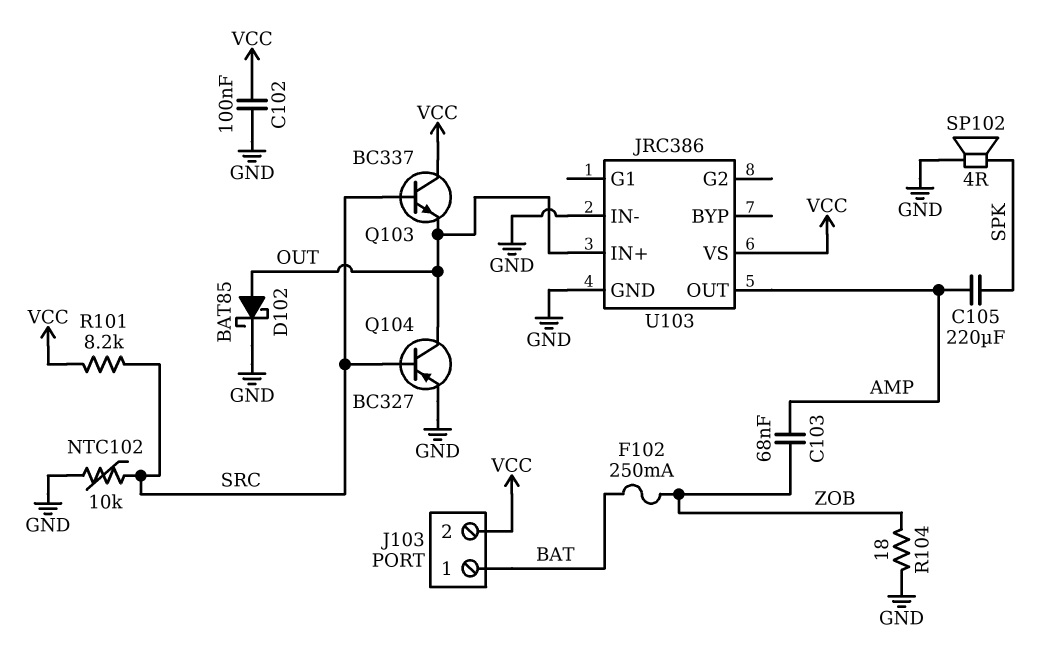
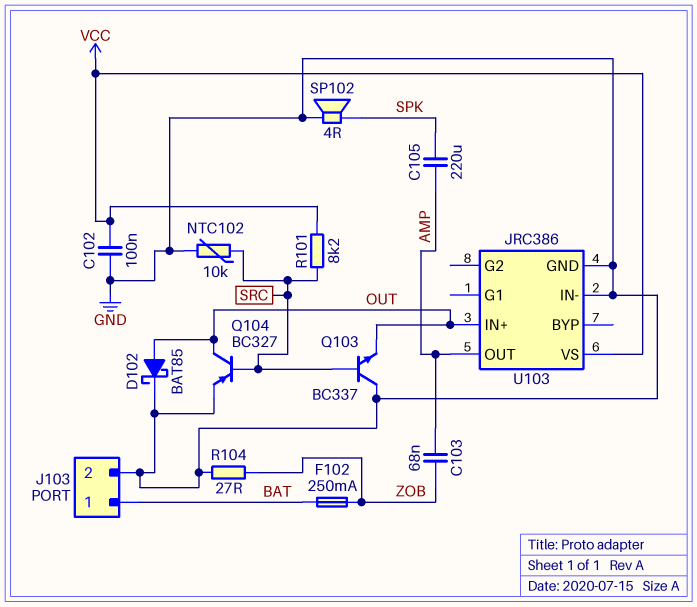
J103 pin 2: VCC -> GND
Q103: NPN BC337 (B SRC, C VCC, E OUT) -> NPN BC337 (B SRC, C GND, E OUT)
R104: 18 (GND, ZOB) -> 27 (GND, ZOB)

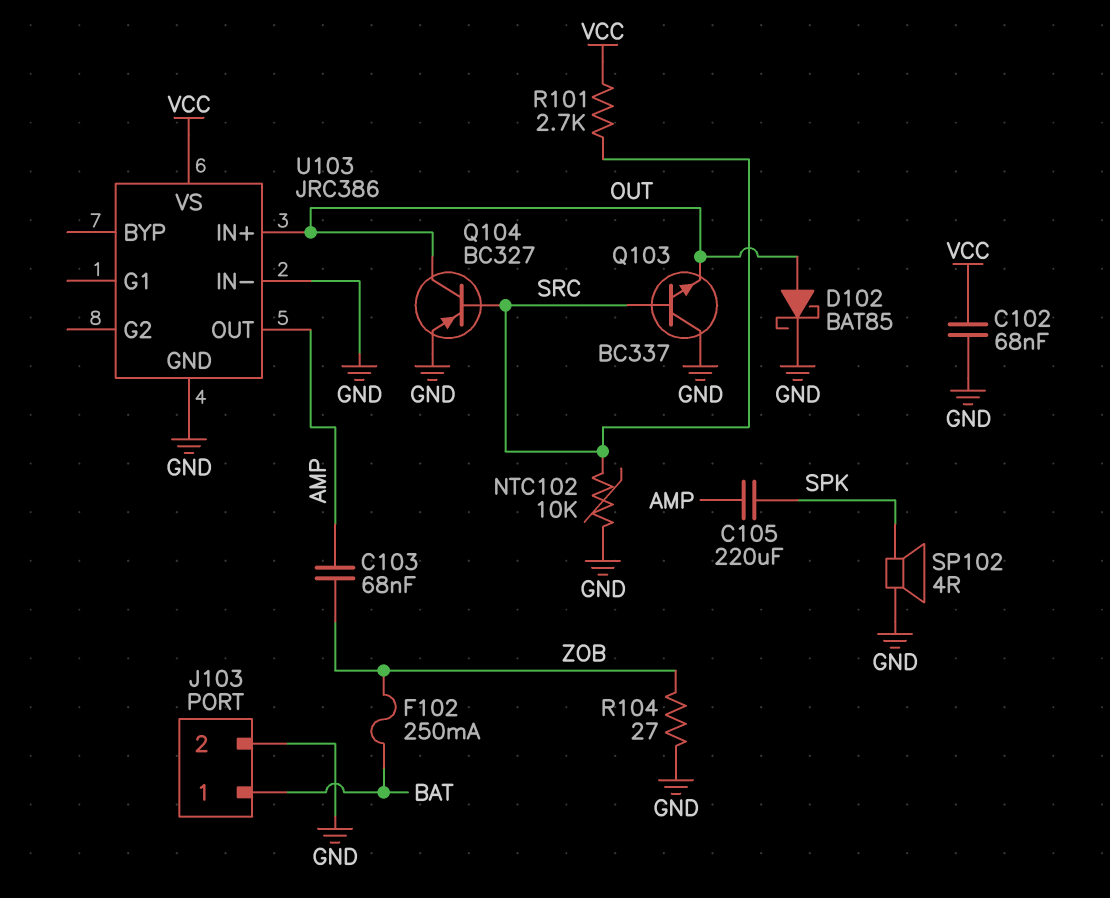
C102: 100nF (GND, VCC) -> 68nF (GND, VCC)
R101: 8.2k (SRC, VCC) -> 2.7k (SRC, VCC)

